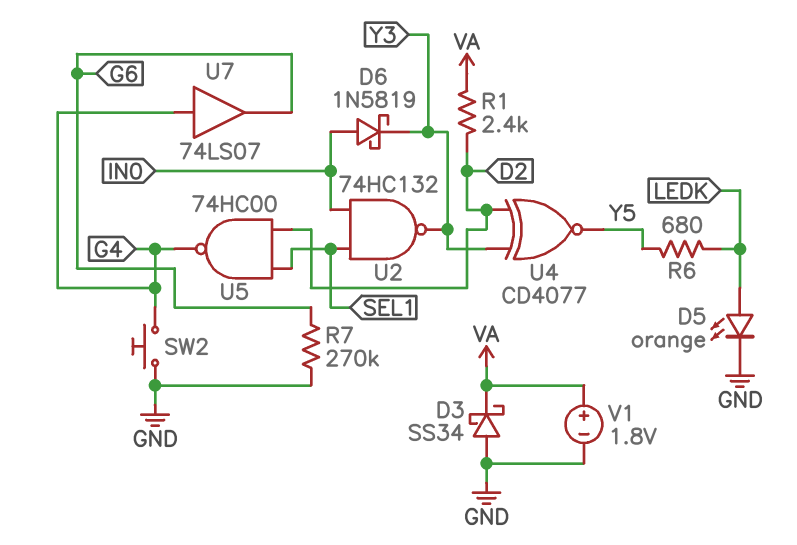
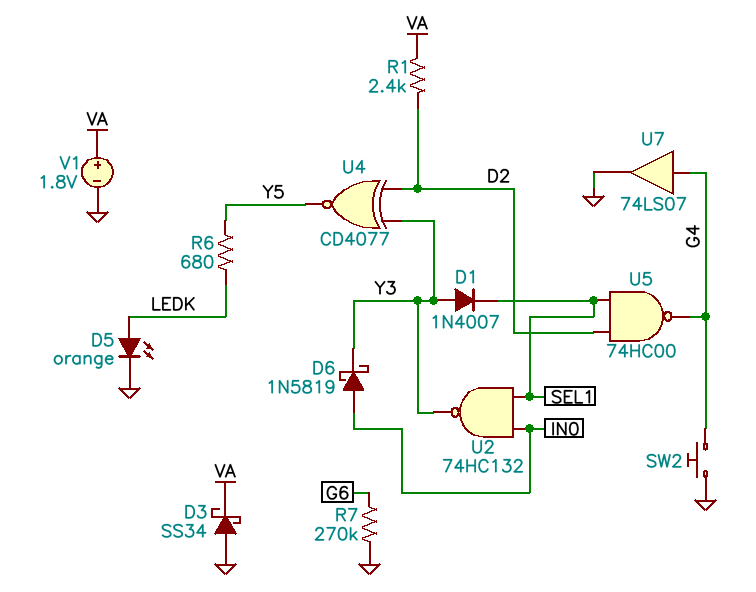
D1: none -> diode 1N4007 (A Y3, K SEL1)
U7: buffer 74LS07 (in G4, out G6) -> buffer 74LS07 (in G4, out GND)

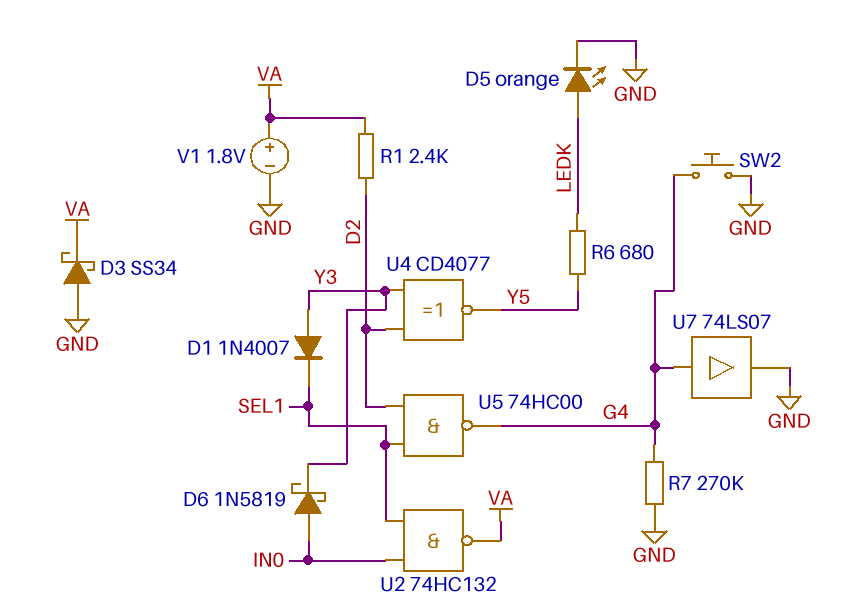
R7: 270k (G6, GND) -> 270k (G4, GND)
U2: NAND 74HC132 (in IN0, in SEL1, out Y3) -> NAND 74HC132 (in IN0, in SEL1, out VA)

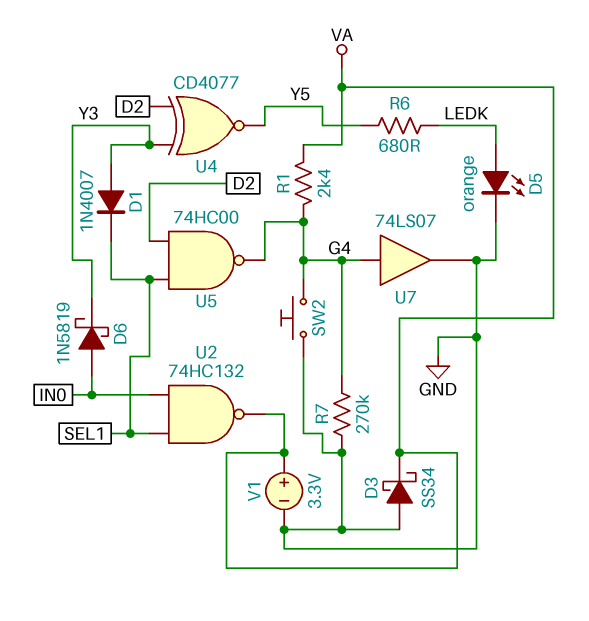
R1: 2.4k (D2, VA) -> 2.4k (G4, VA)
V1: 1.8V (plus VA, minus GND) -> 3.3V (plus VA, minus GND)

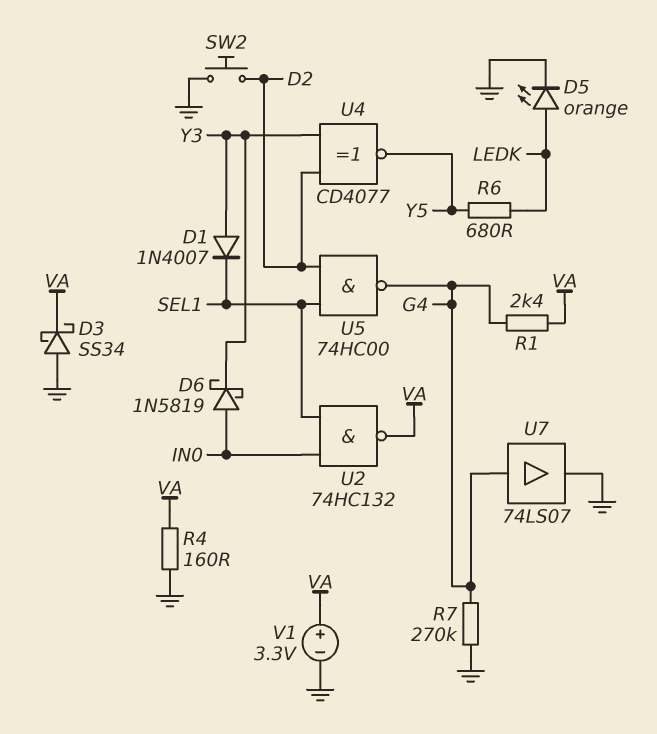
R4: none -> 160 (GND, VA)
SW2: button (G4, GND) -> button (D2, GND)

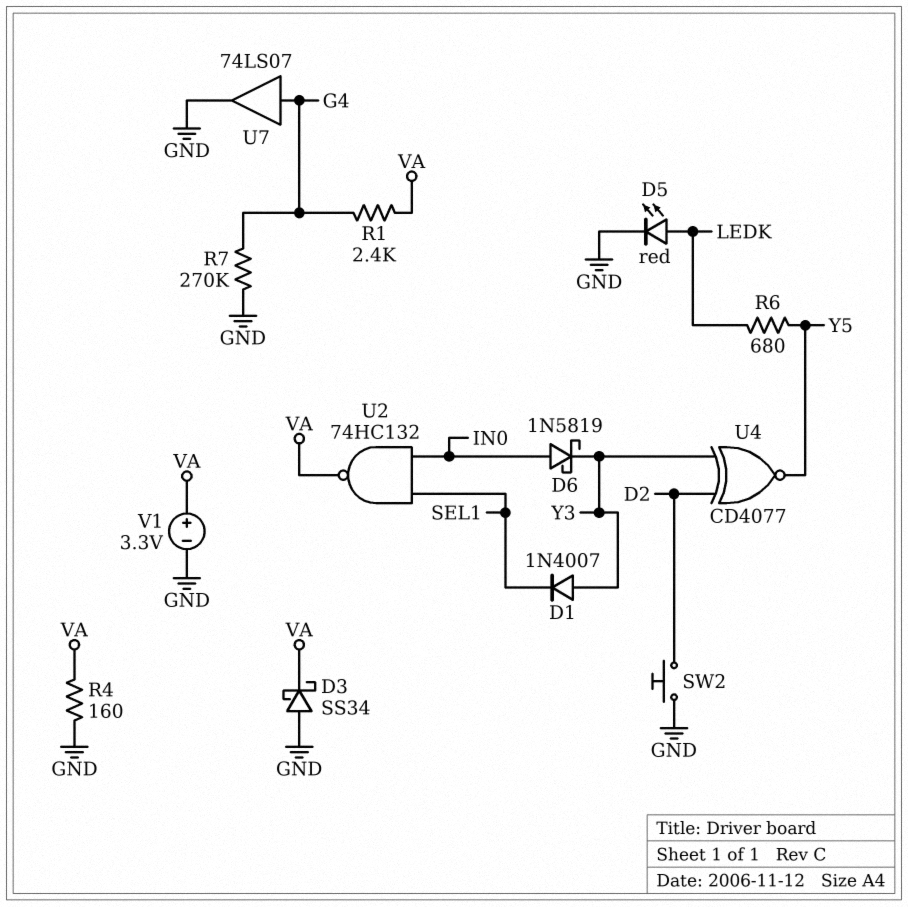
D5: LED orange (A LEDK, K GND) -> LED red (A LEDK, K GND)
U5: NAND 74HC00 (in D2, in SEL1, out G4) -> none

